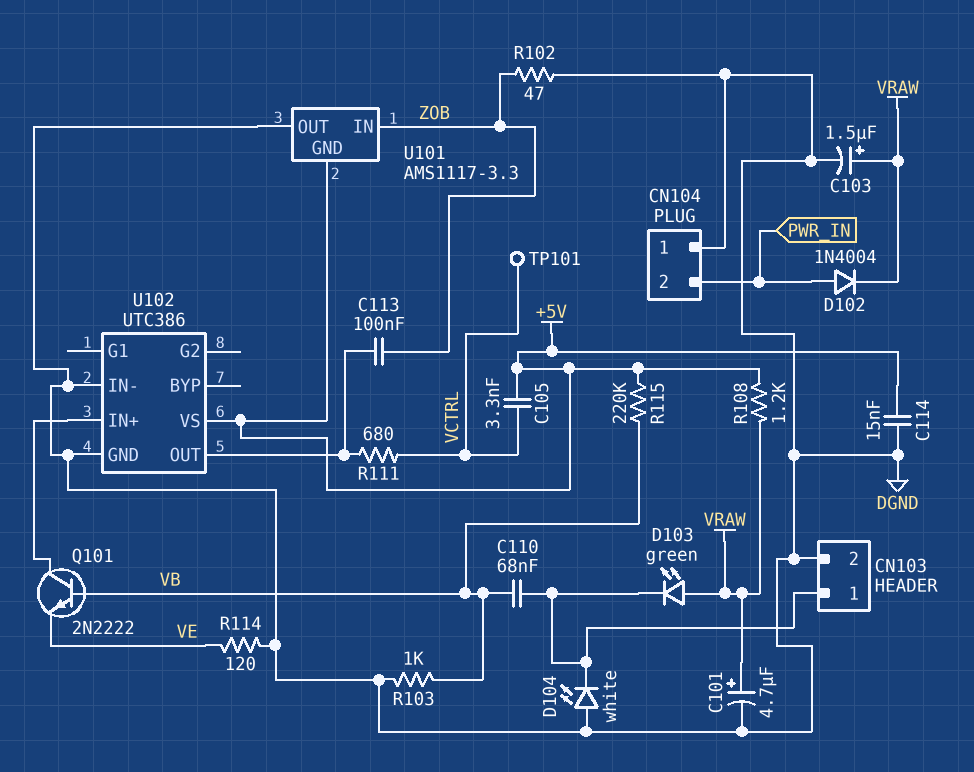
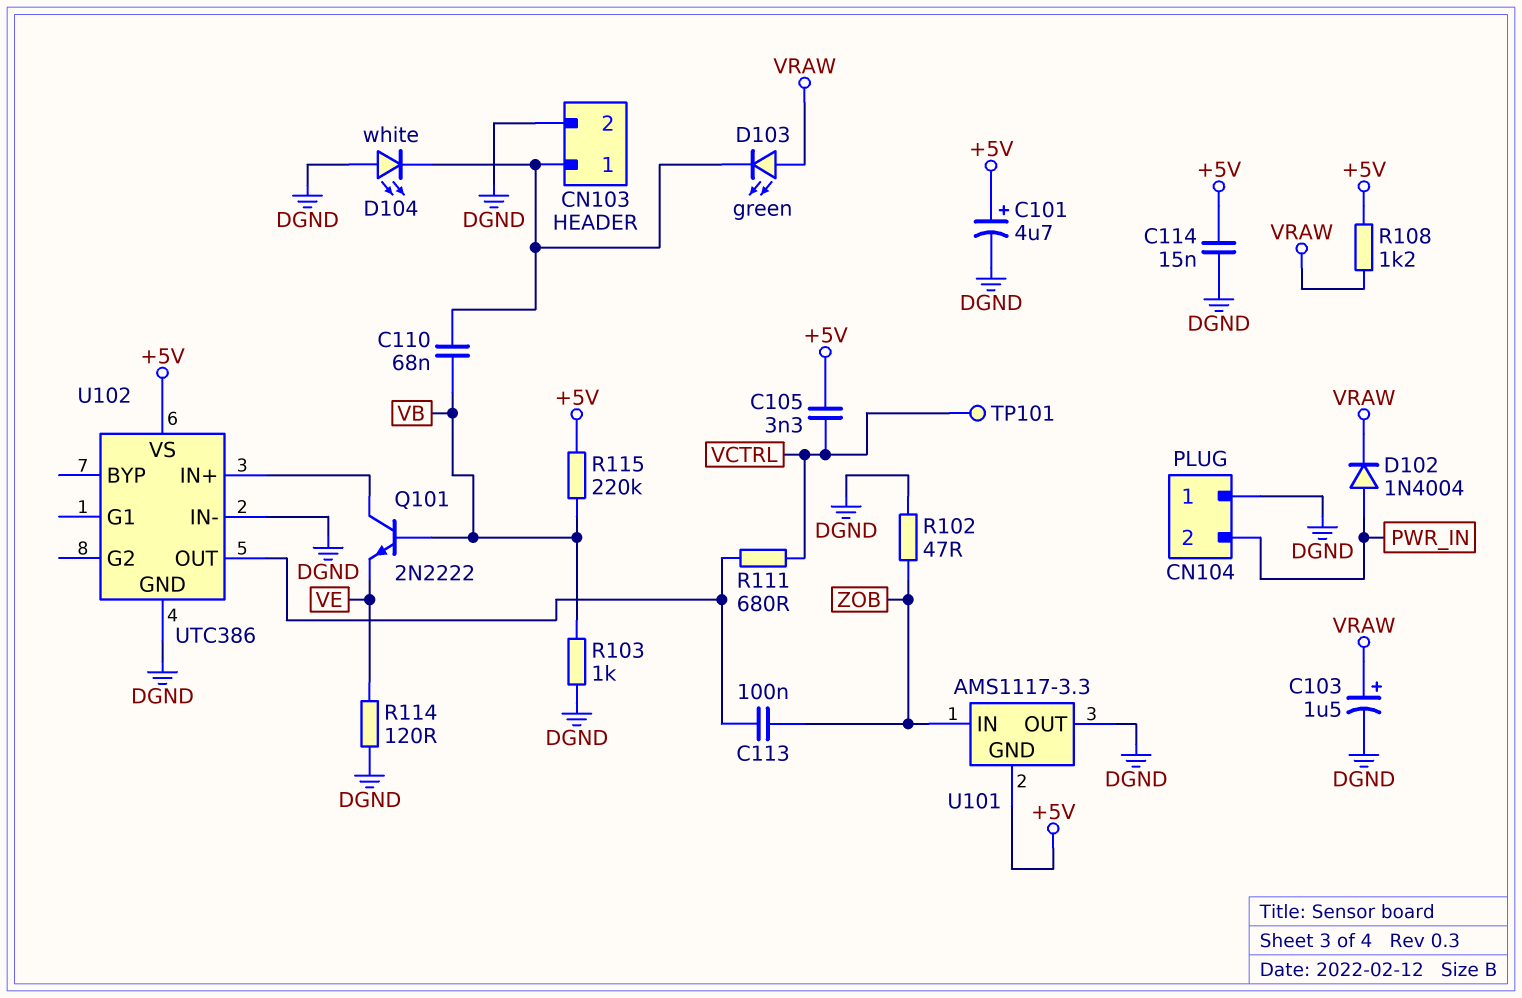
C101: 4.7uF (plus VRAW, minus DGND) -> 4.7uF (plus +5V, minus DGND)

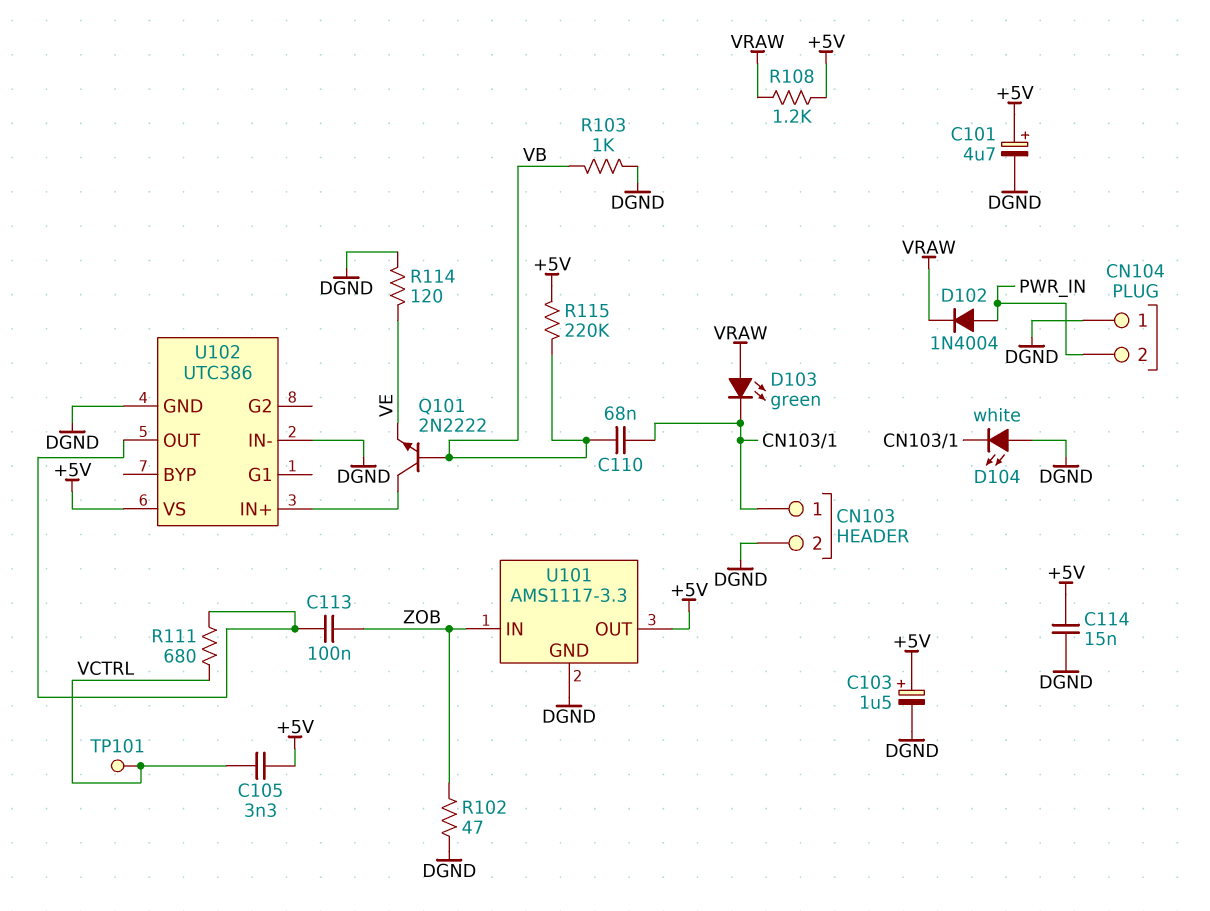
C103: 1.5uF (plus VRAW, minus DGND) -> 1.5uF (plus +5V, minus DGND)
U101 pin GND: +5V -> DGND
U101 pin OUT: DGND -> +5V

